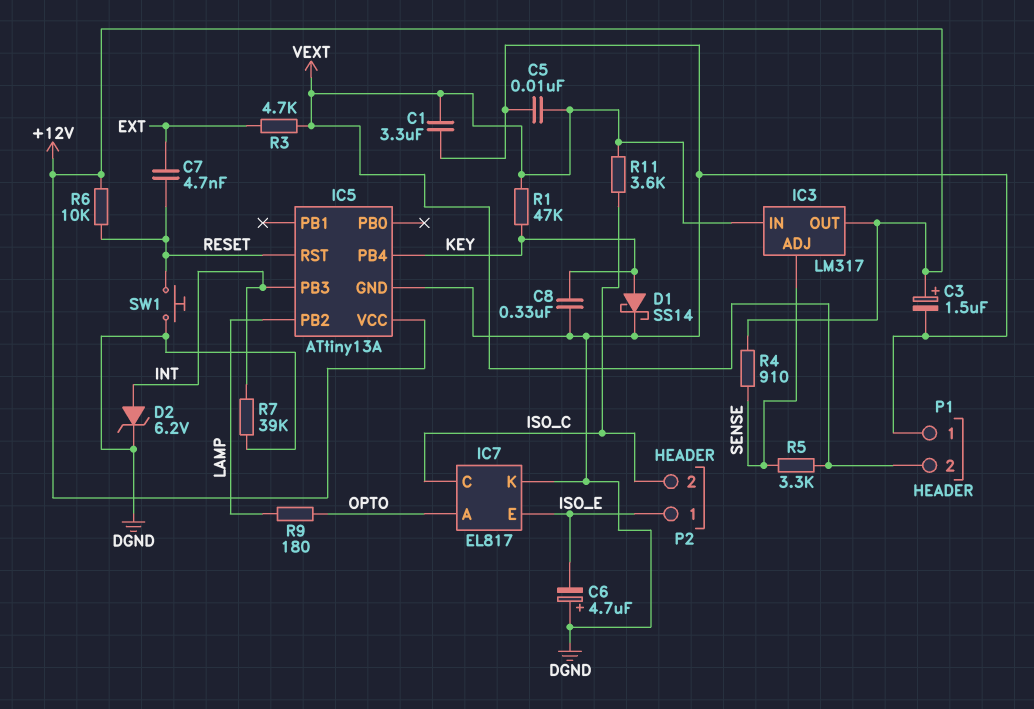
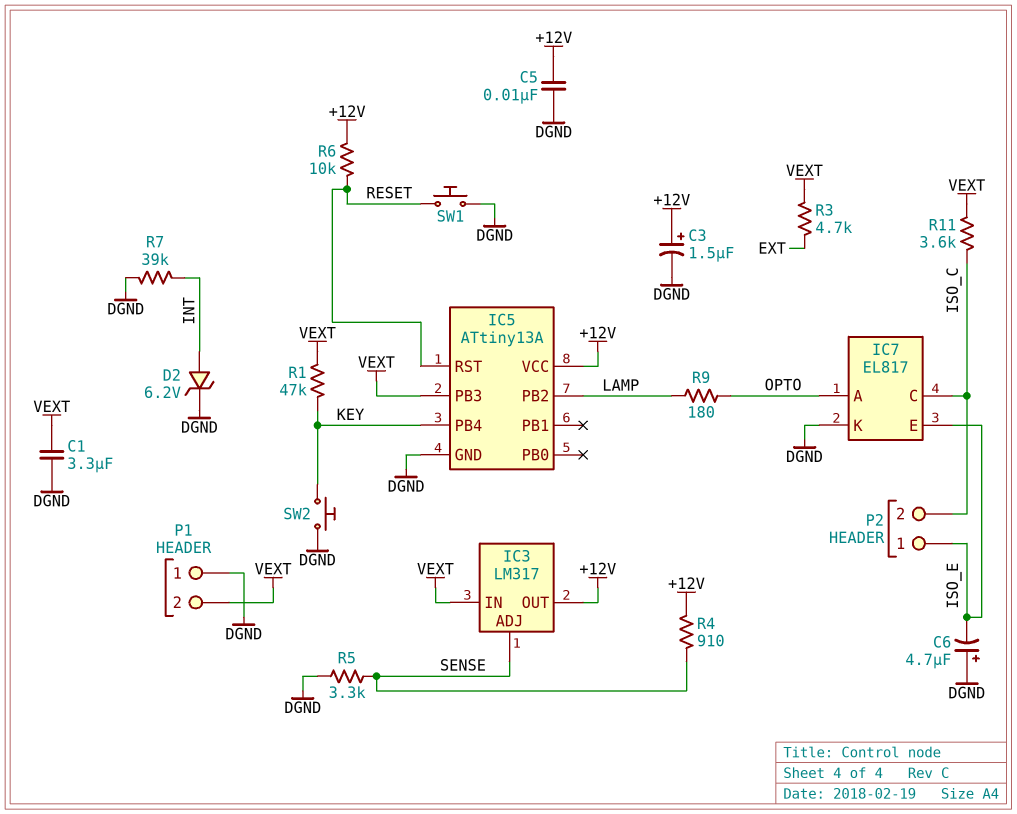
C5: 10nF (DGND, VEXT) -> 10nF (+12V, DGND)
C7: 4.7nF (EXT, RESET) -> none
C8: 330nF (DGND, KEY) -> none
D1: schottky SS14 (A KEY, K DGND) -> none
IC5 pin PB3: INT -> VEXT
R5: 3.3k (SENSE, VEXT) -> 3.3k (DGND, SENSE)
SW2: none -> button (DGND, KEY)

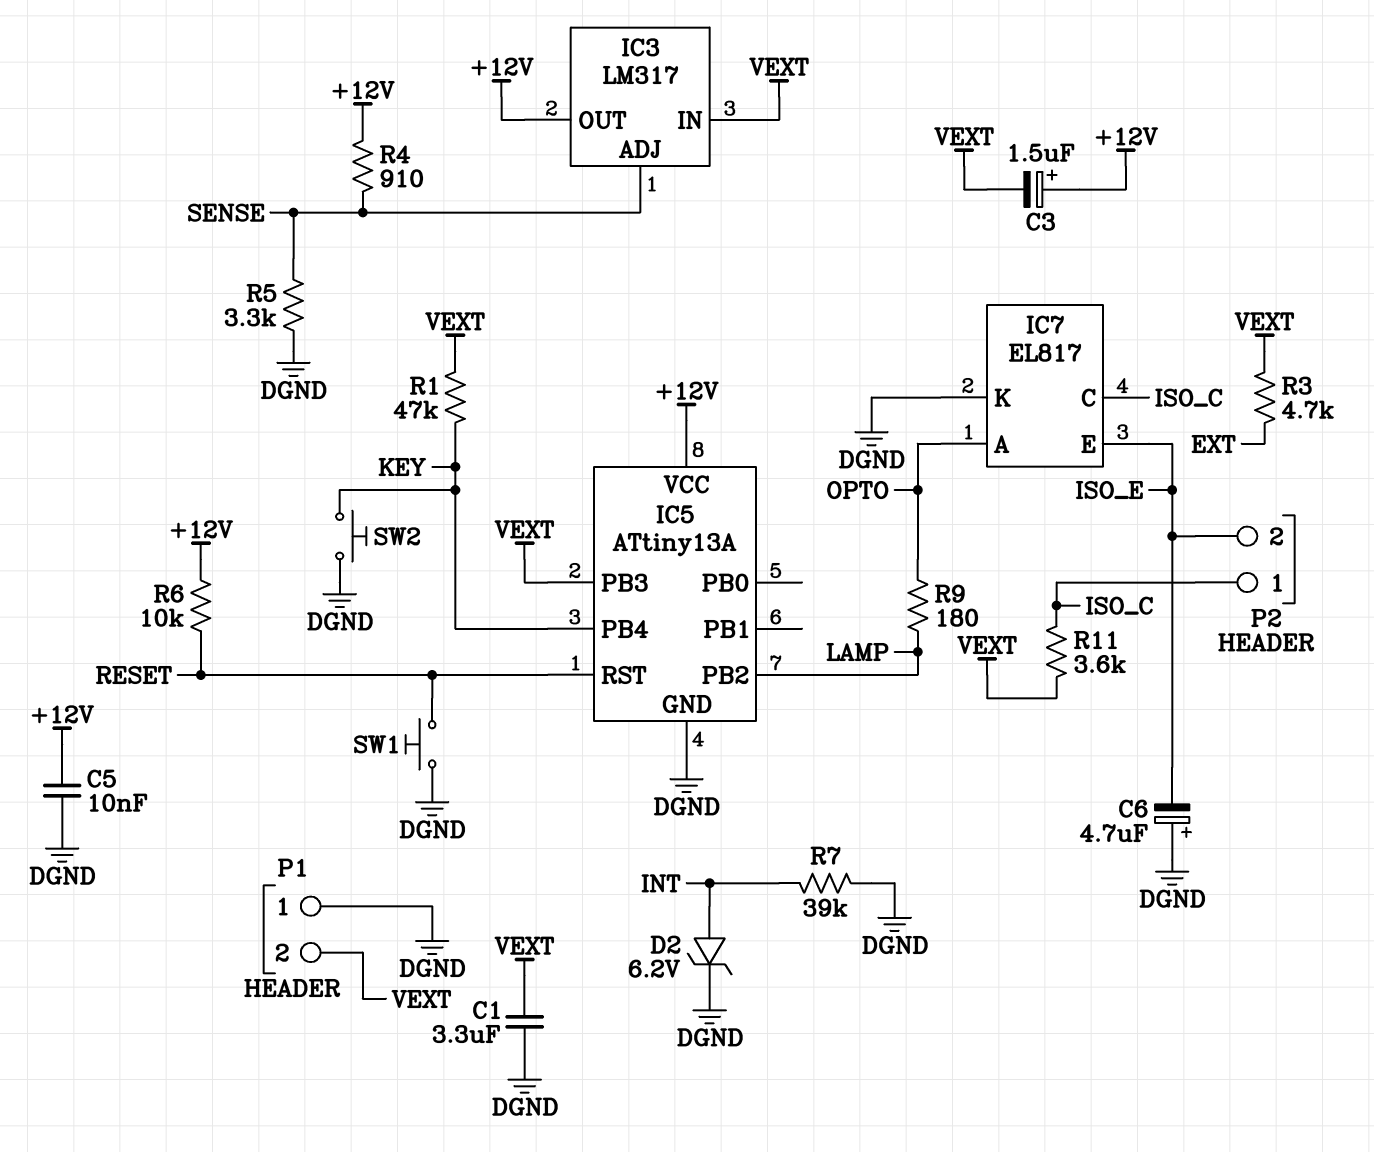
C3: 1.5uF (plus +12V, minus DGND) -> 1.5uF (plus +12V, minus VEXT)
P2 pin 1: ISO_E -> ISO_C
P2 pin 2: ISO_C -> ISO_E

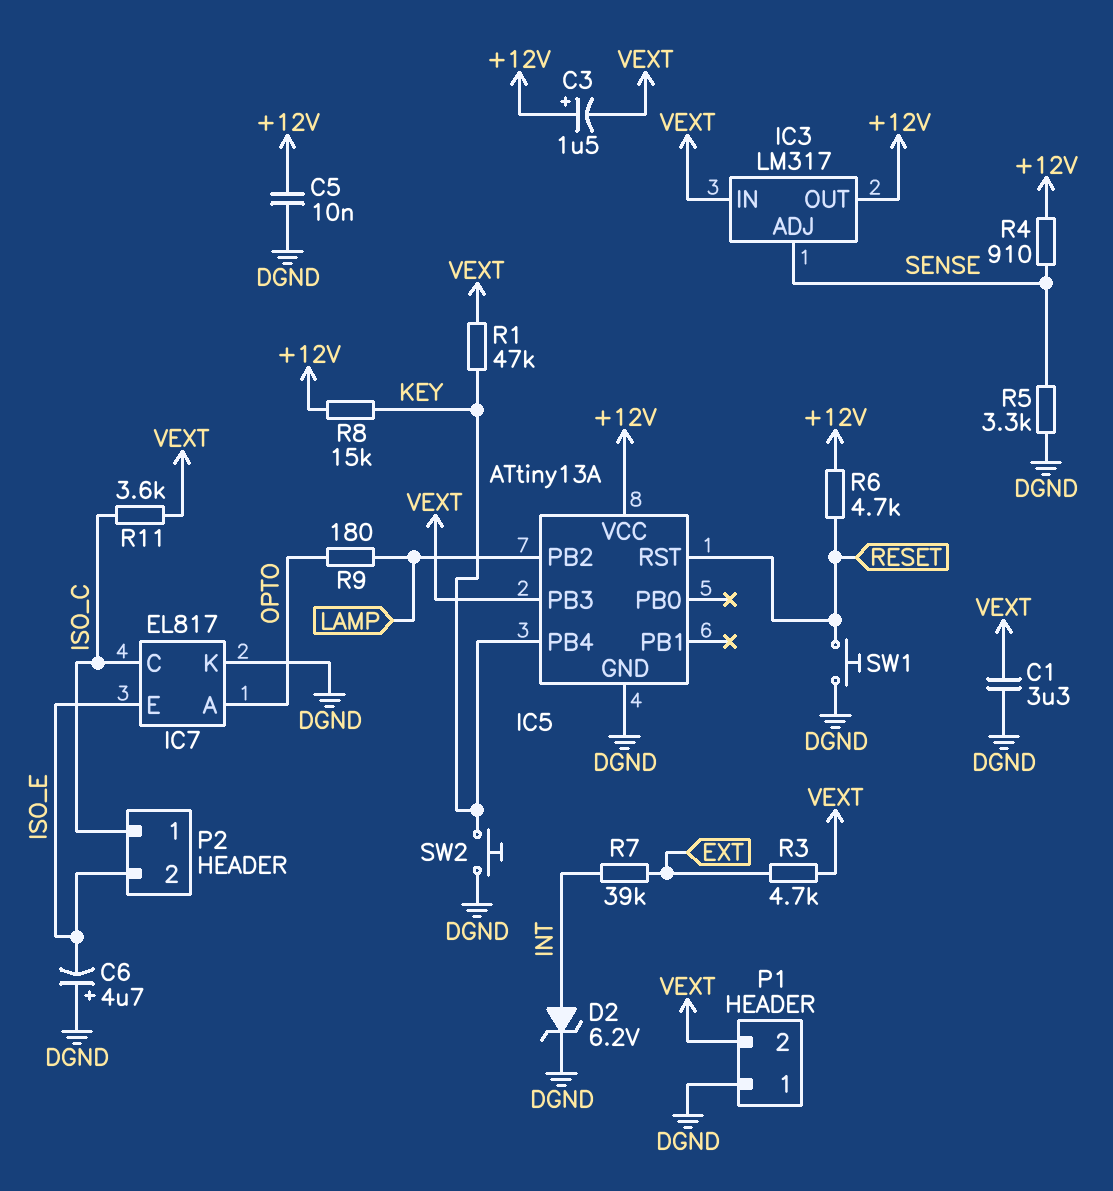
R6: 10k (+12V, RESET) -> 4.7k (+12V, RESET)
R7: 39k (DGND, INT) -> 39k (EXT, INT)
R8: none -> 15k (+12V, KEY)

